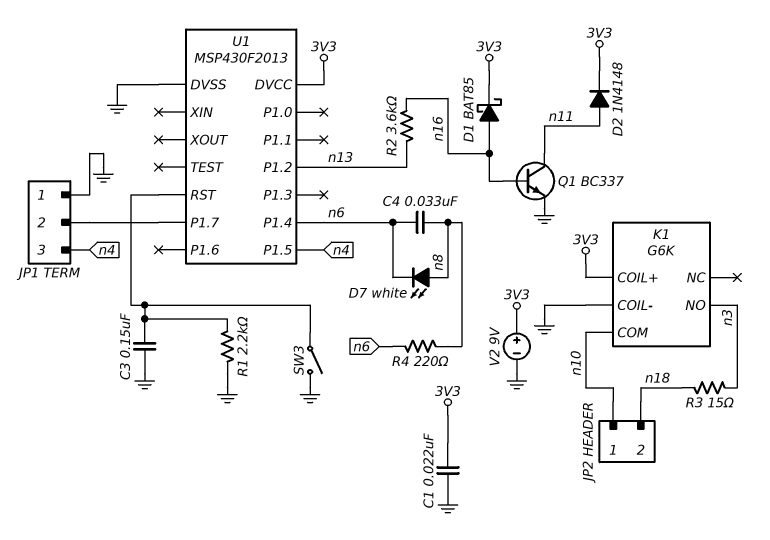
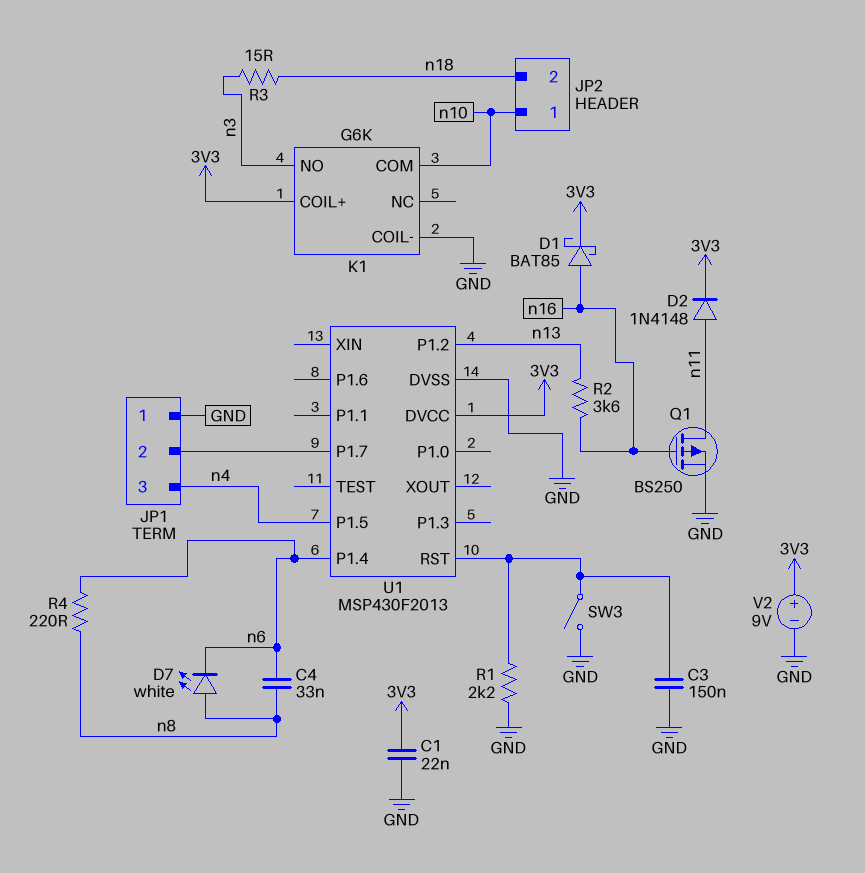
Q1: NPN BC337 (B n16, C n11, E GND) -> PMOS BS250 (G n16, D n11, S GND)

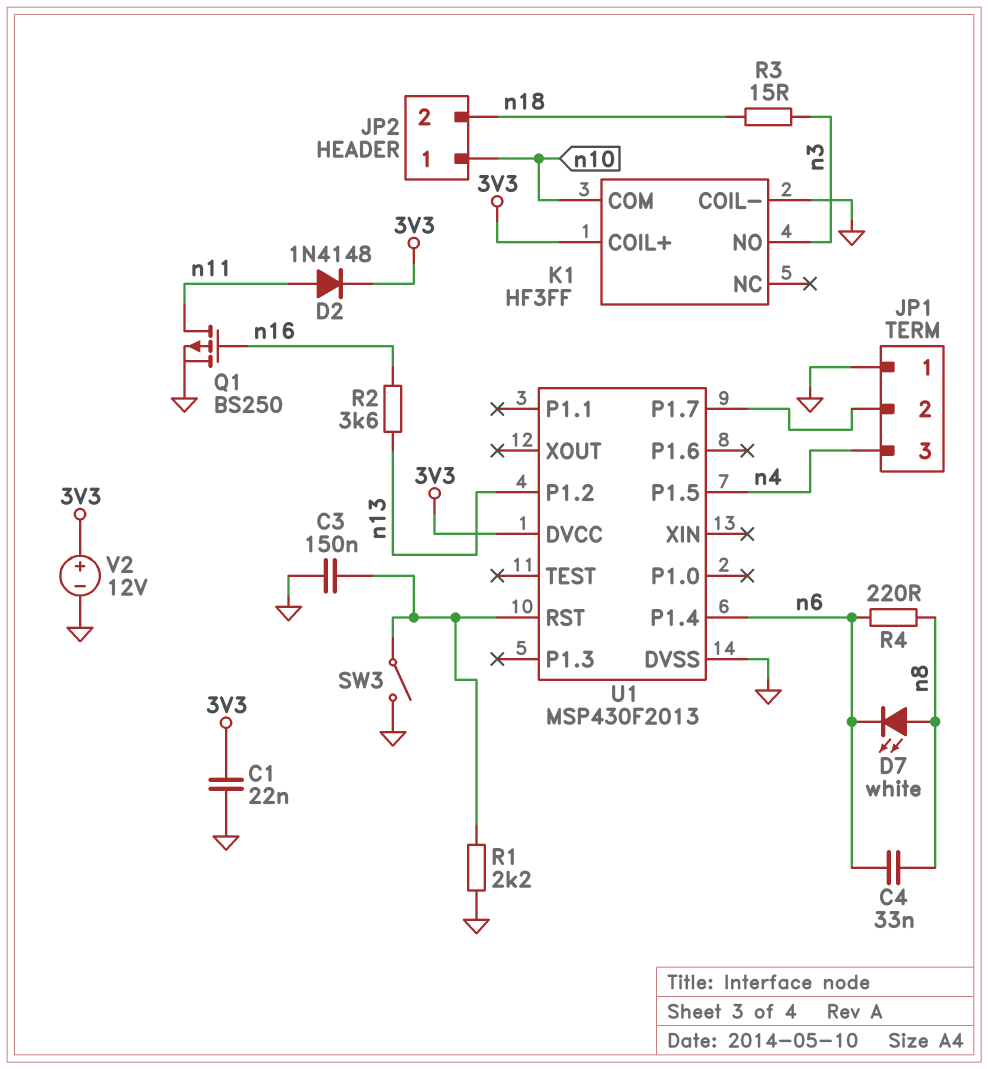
D1: schottky BAT85 (A n16, K 3V3) -> none
K1: G6K -> HF3FF
V2: 9V (plus 3V3, minus GND) -> 12V (plus 3V3, minus GND)

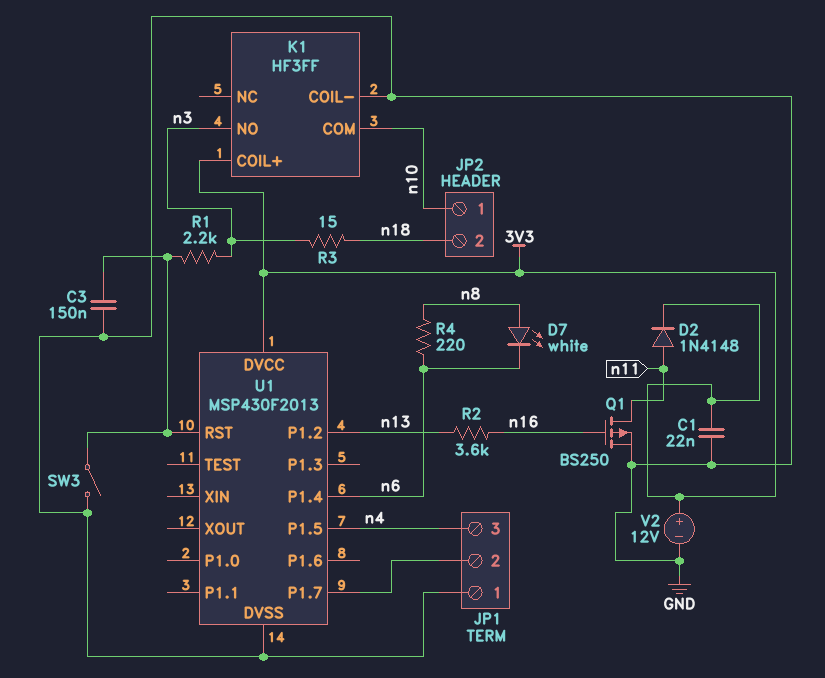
C4: 33nF (n6, n8) -> none
R1: 2.2k (GND, U1/RST) -> 2.2k (U1/RST, n3)

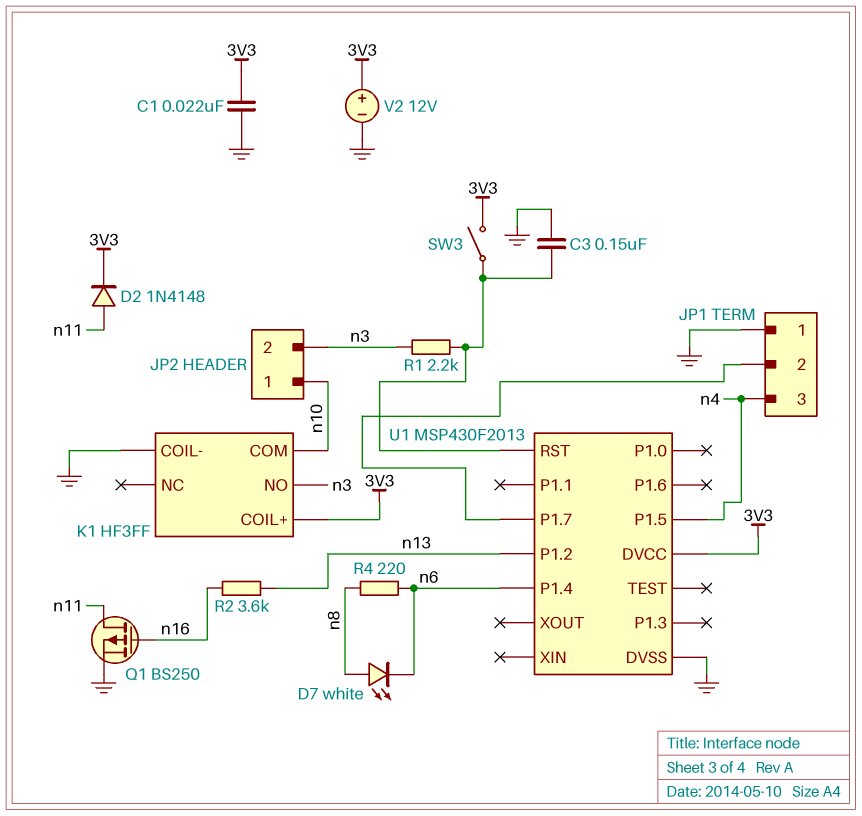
JP2 pin 2: n18 -> n3
R3: 15 (n3, n18) -> none
SW3: switch (GND, U1/RST) -> switch (3V3, U1/RST)

